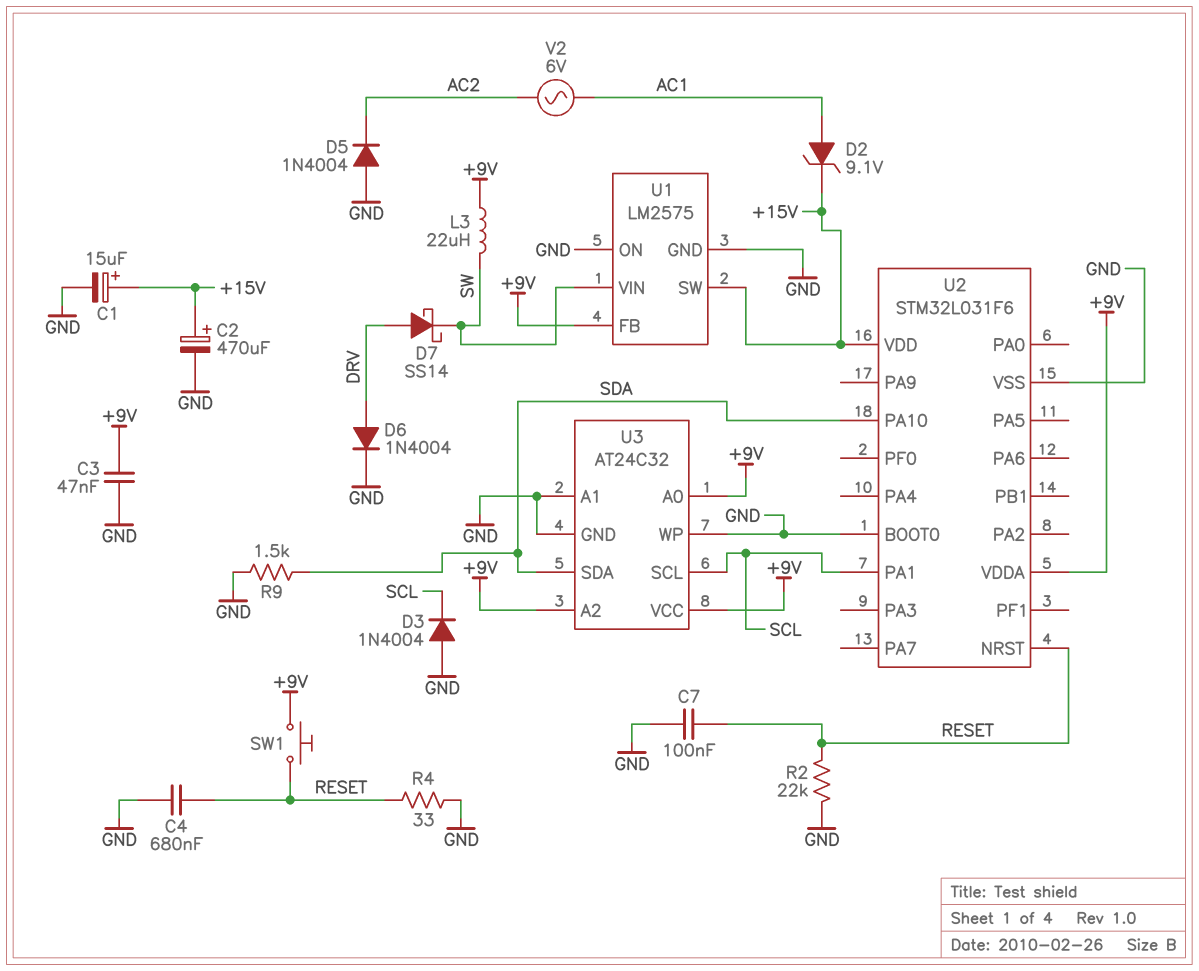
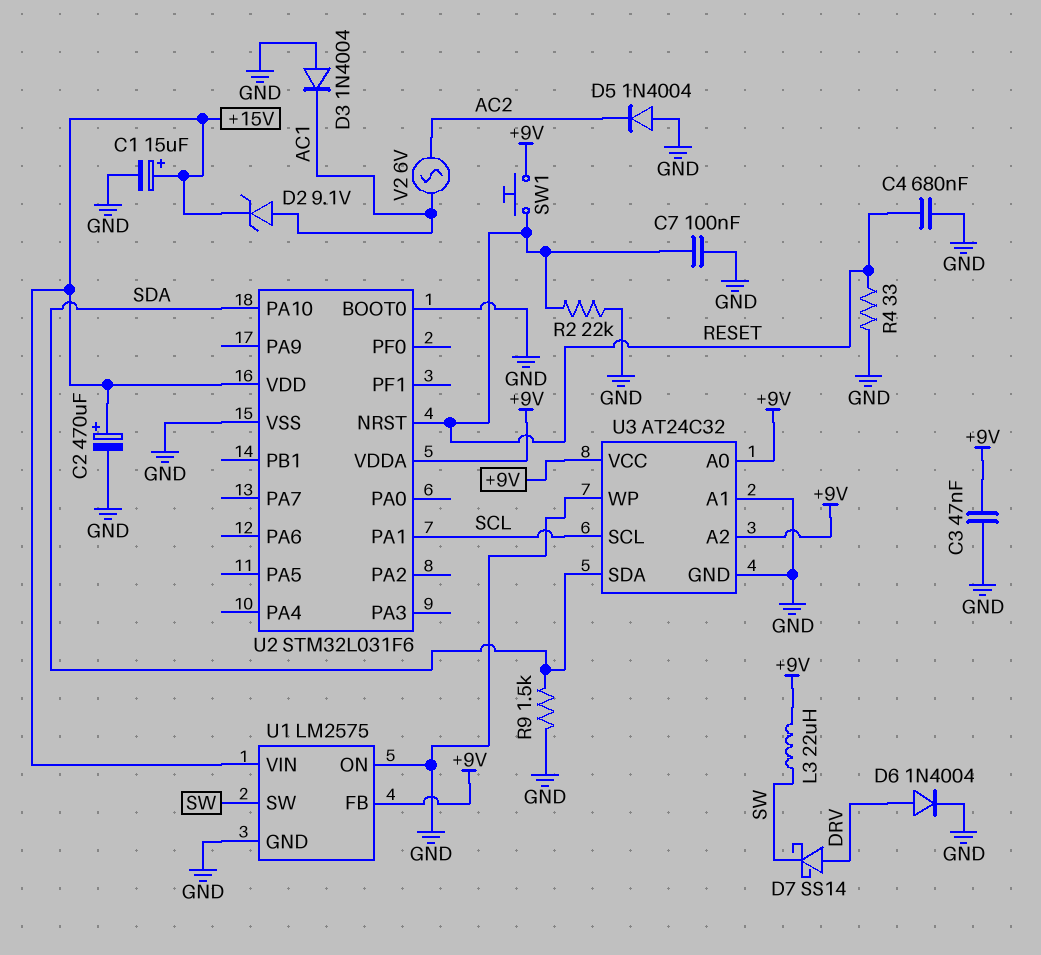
D3: diode 1N4004 (A GND, K SCL) -> diode 1N4004 (A GND, K AC1)
U1 pin SW: +15V -> SW
U1 pin VIN: SW -> +15V

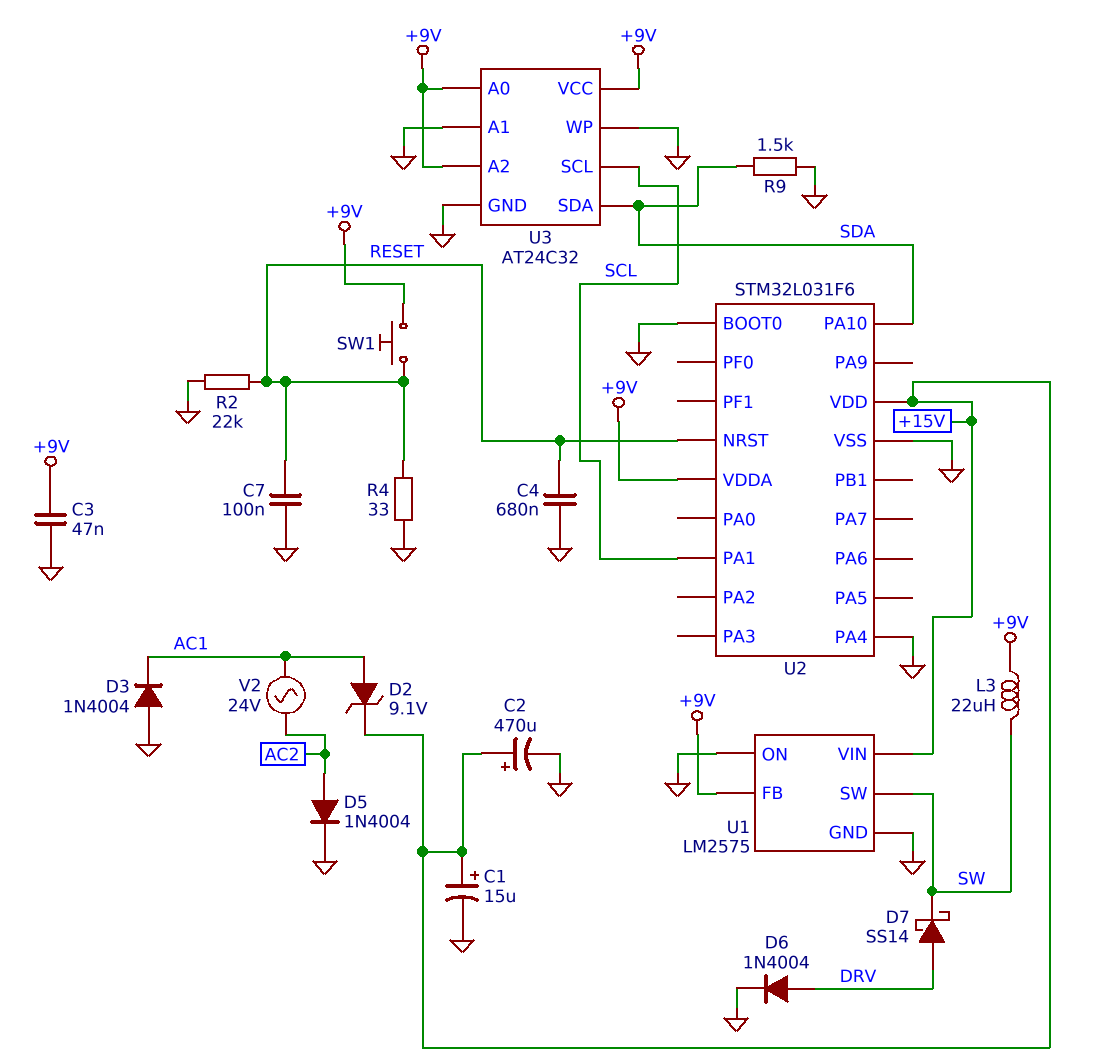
D5: diode 1N4004 (A GND, K AC2) -> diode 1N4004 (A AC2, K GND)
U2 pin PA4: none -> GND
V2: AC 6V (AC1, AC2) -> AC 24V (AC1, AC2)

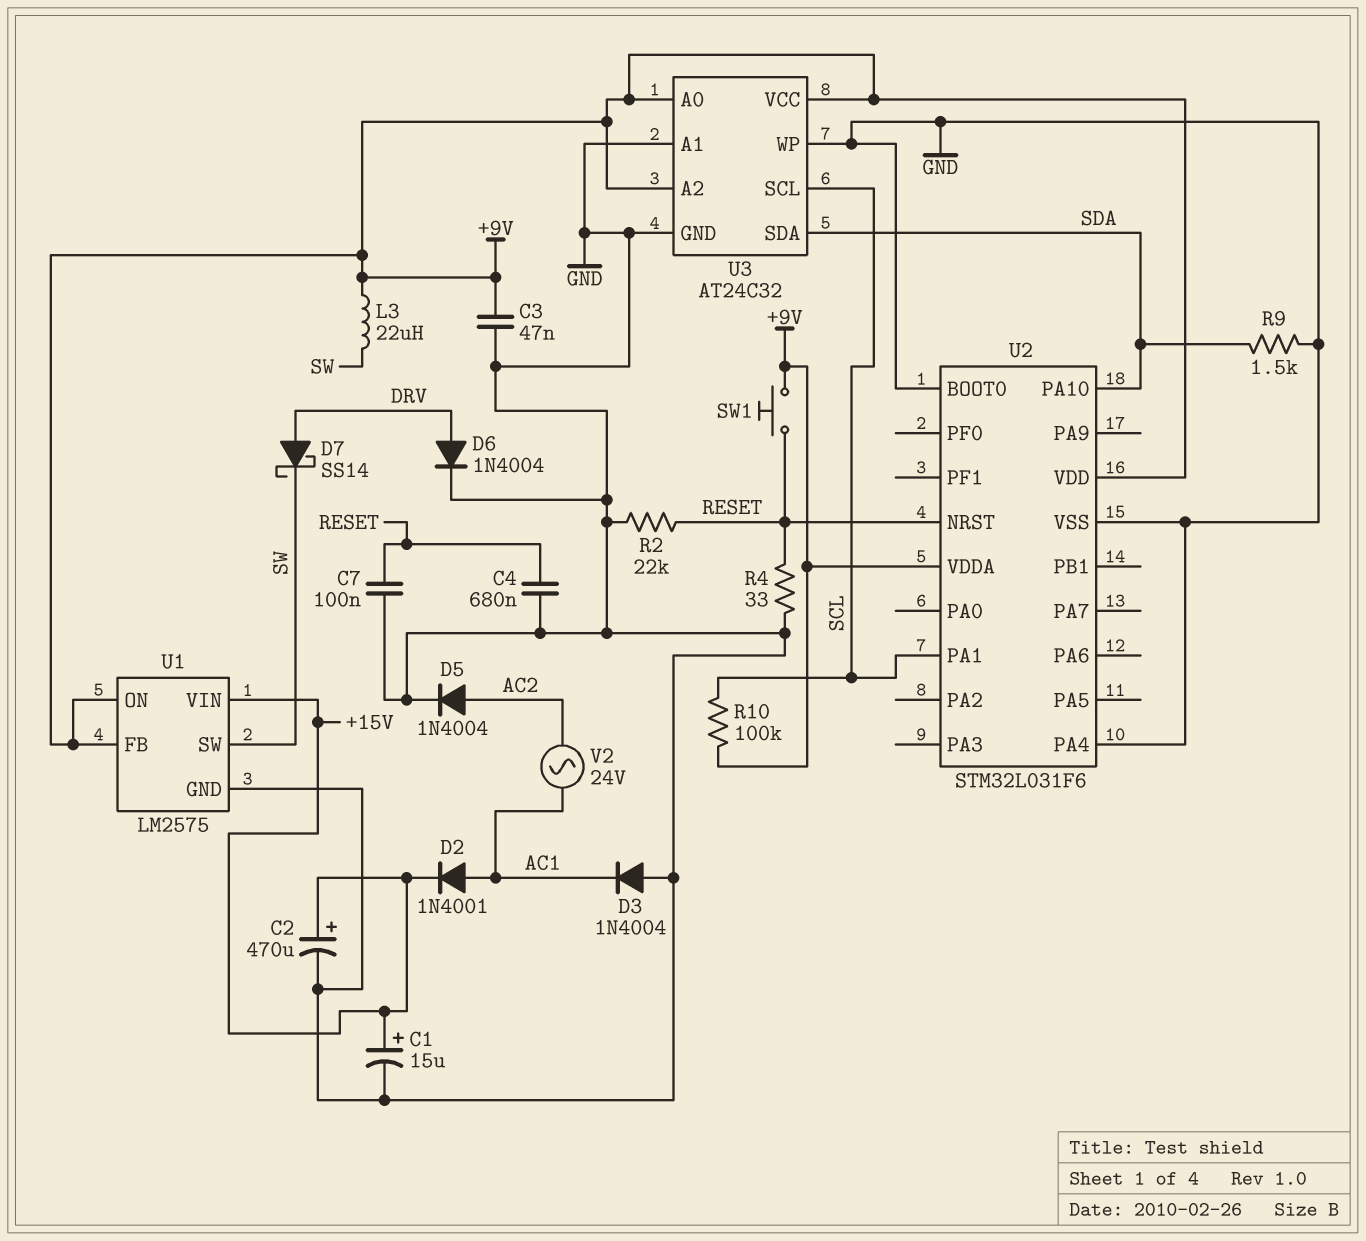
D2: zener 9.1V (A AC1, K +15V) -> diode 1N4001 (A AC1, K +15V)
R10: none -> 100k (+9V, SCL)
U1 pin ON: GND -> +9V
U2 pin VDD: +15V -> +9V

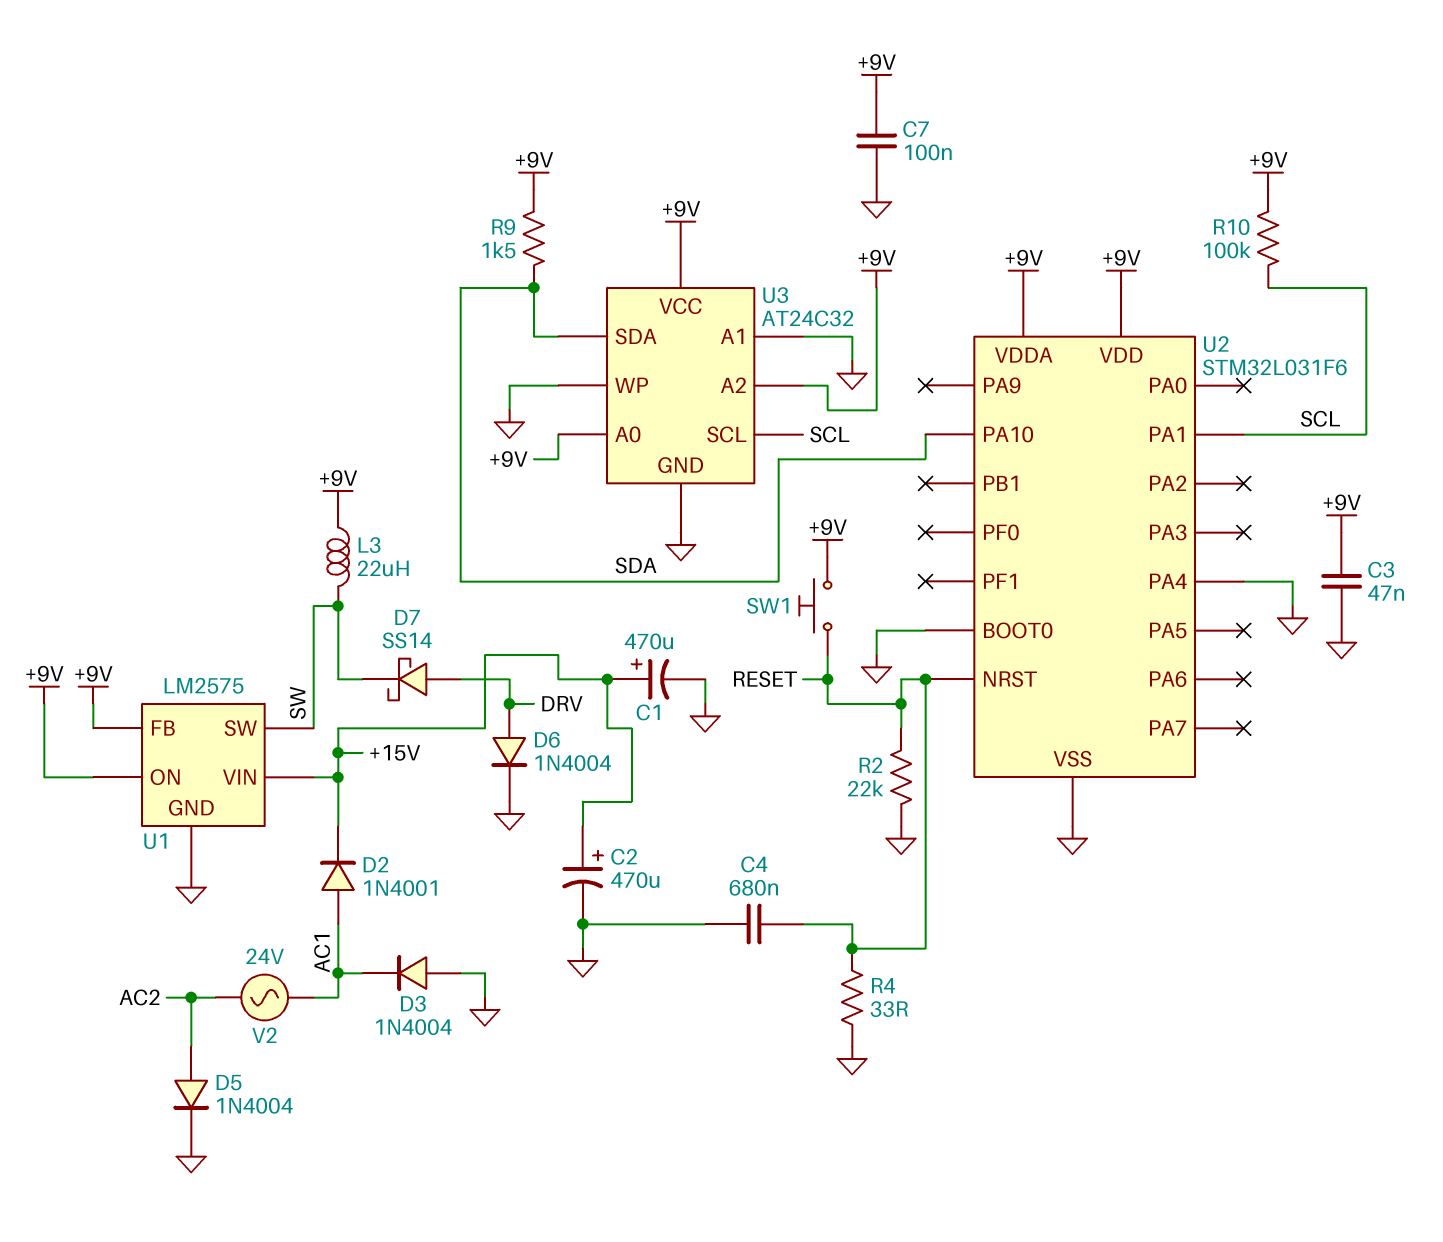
C1: 15uF (plus +15V, minus GND) -> 470uF (plus +15V, minus GND)
C7: 100nF (GND, RESET) -> 100nF (+9V, GND)
R9: 1.5k (GND, SDA) -> 1.5k (+9V, SDA)

